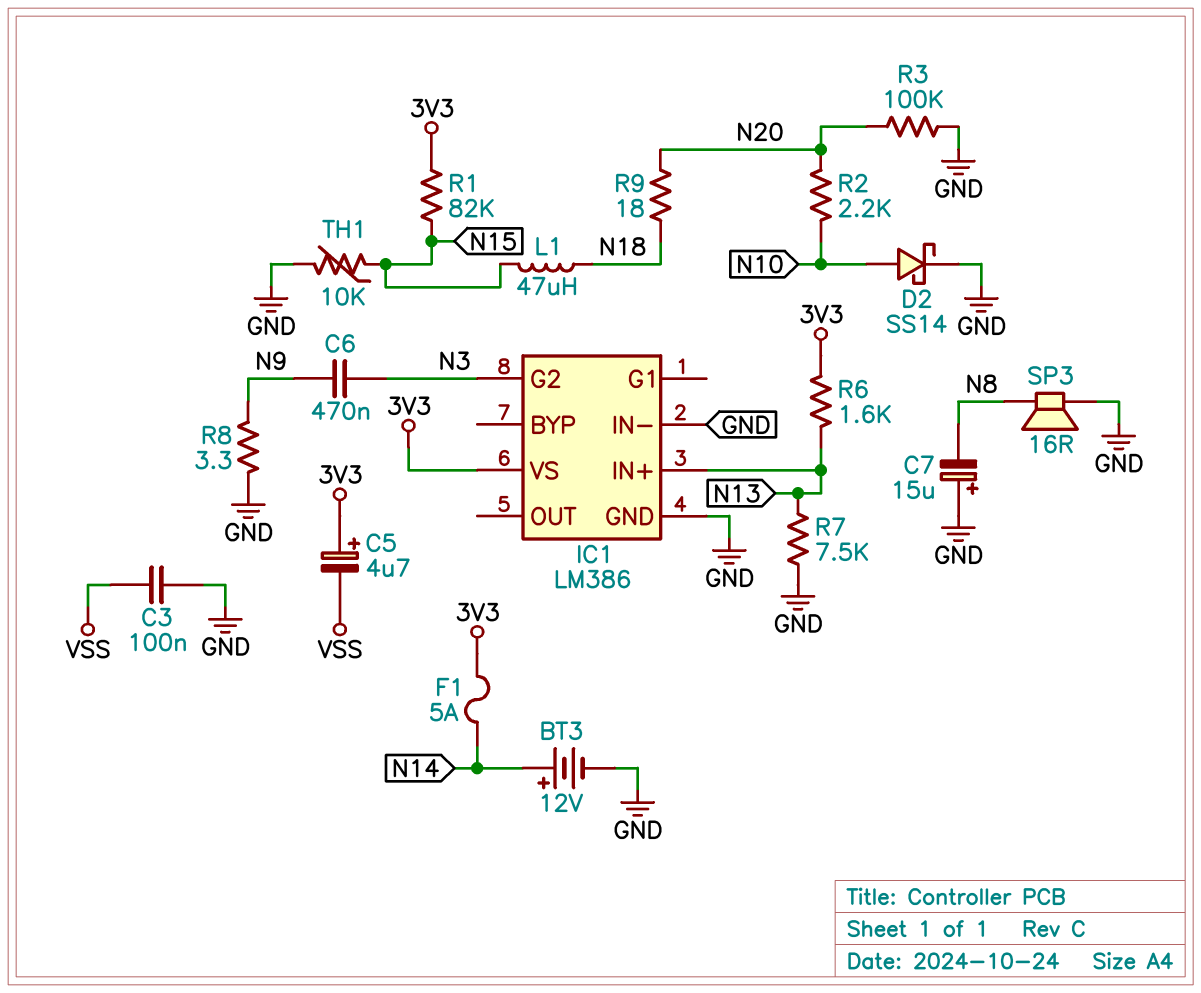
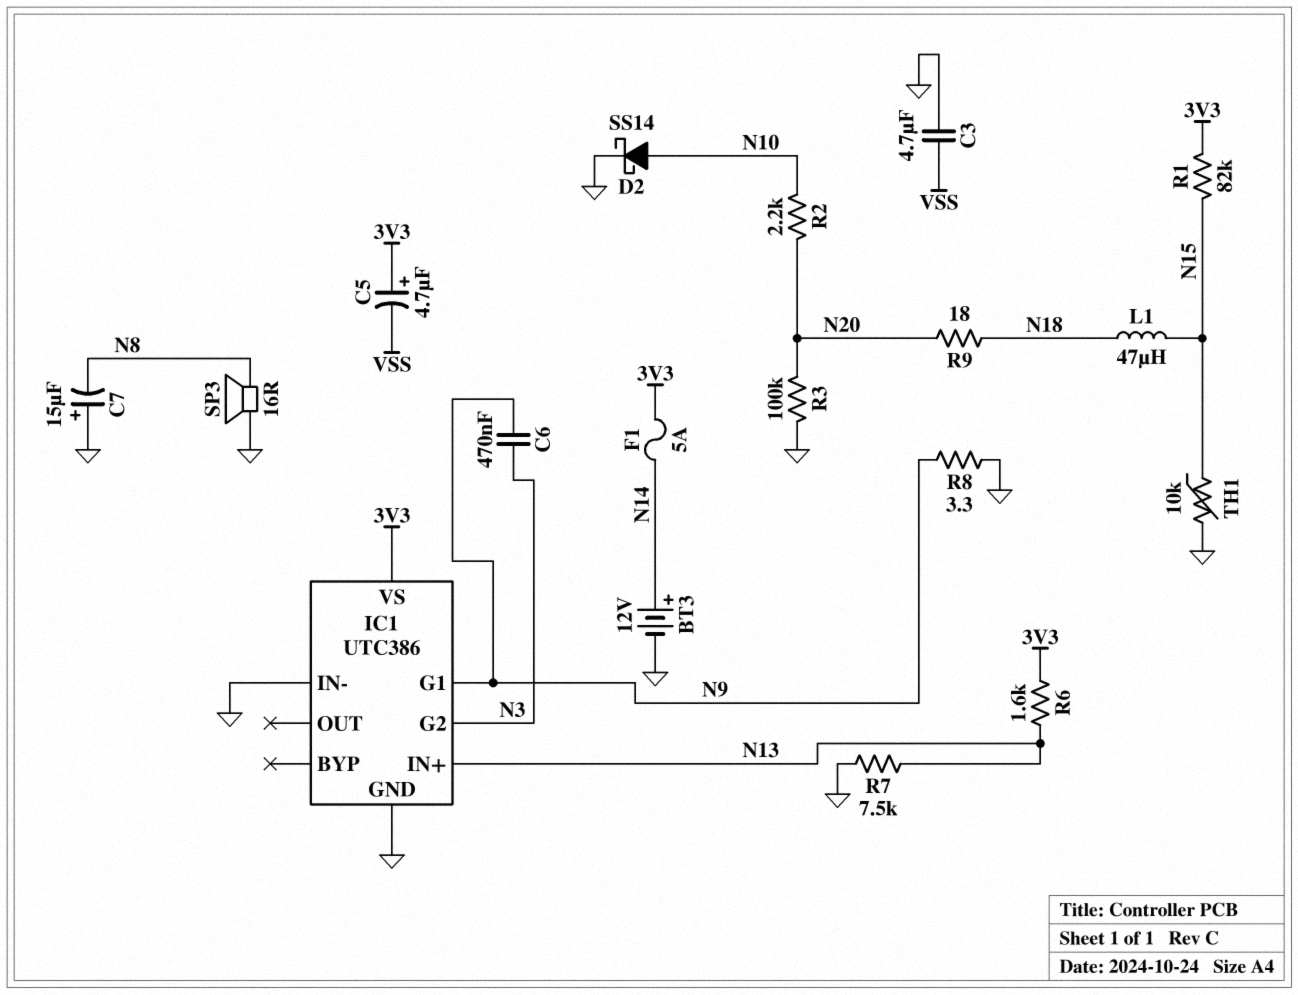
C3: 100nF (GND, VSS) -> 4.7uF (GND, VSS)
IC1: LM386 -> UTC386
IC1 pin G1: none -> N9

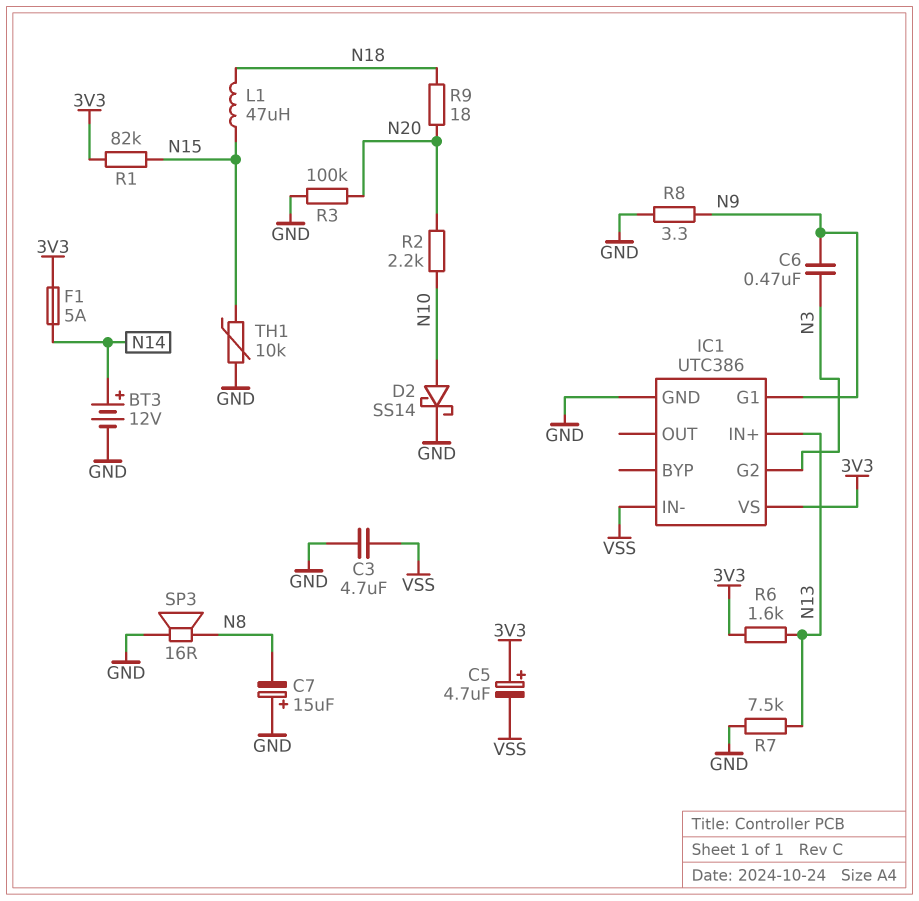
IC1 pin IN-: GND -> VSS

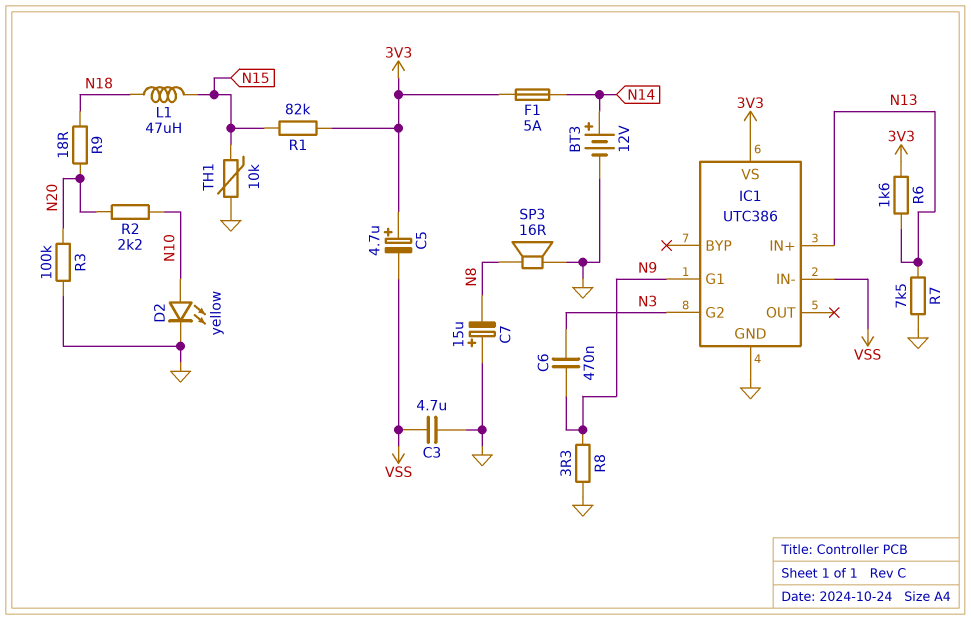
D2: schottky SS14 (A N10, K GND) -> LED yellow (A N10, K GND)

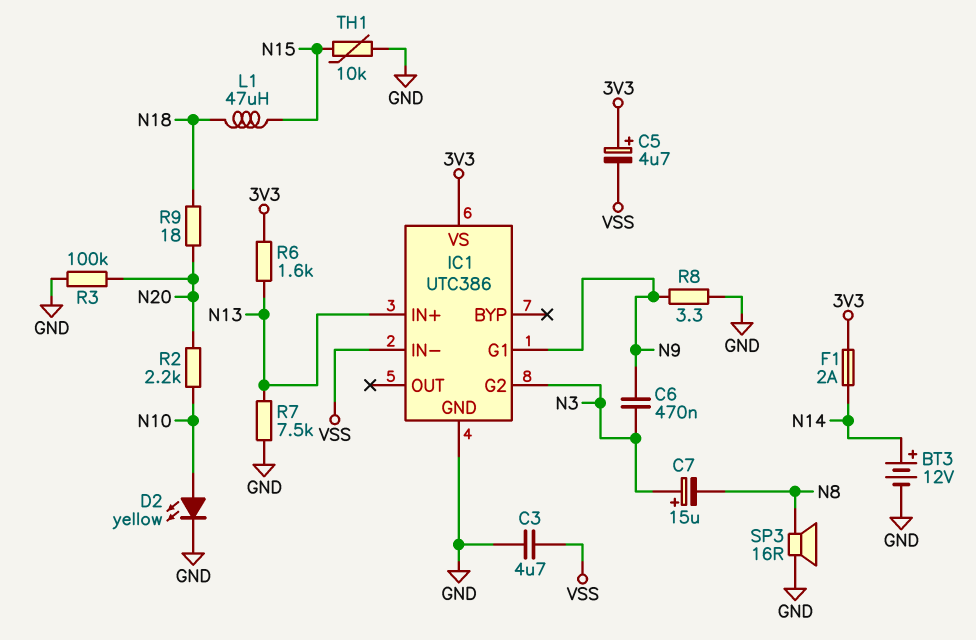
C7: 15uF (plus GND, minus N8) -> 15uF (plus N3, minus N8)
F1: 5A (3V3, N14) -> 2A (3V3, N14)
R1: 82k (3V3, N15) -> none

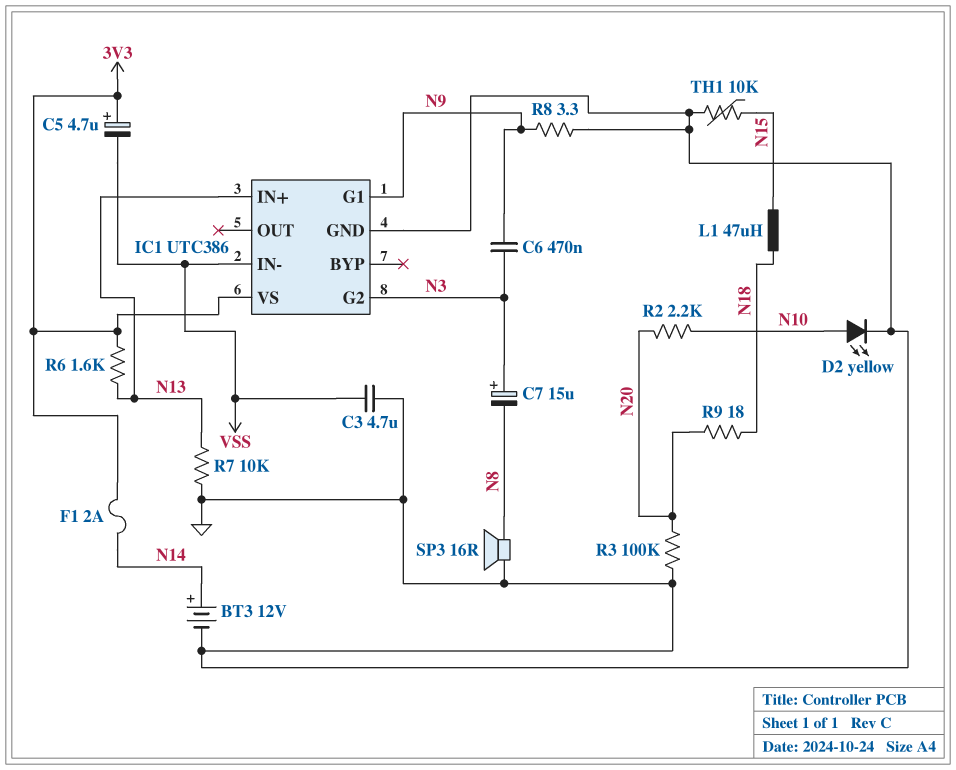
R7: 7.5k (GND, N13) -> 10k (GND, N13)

